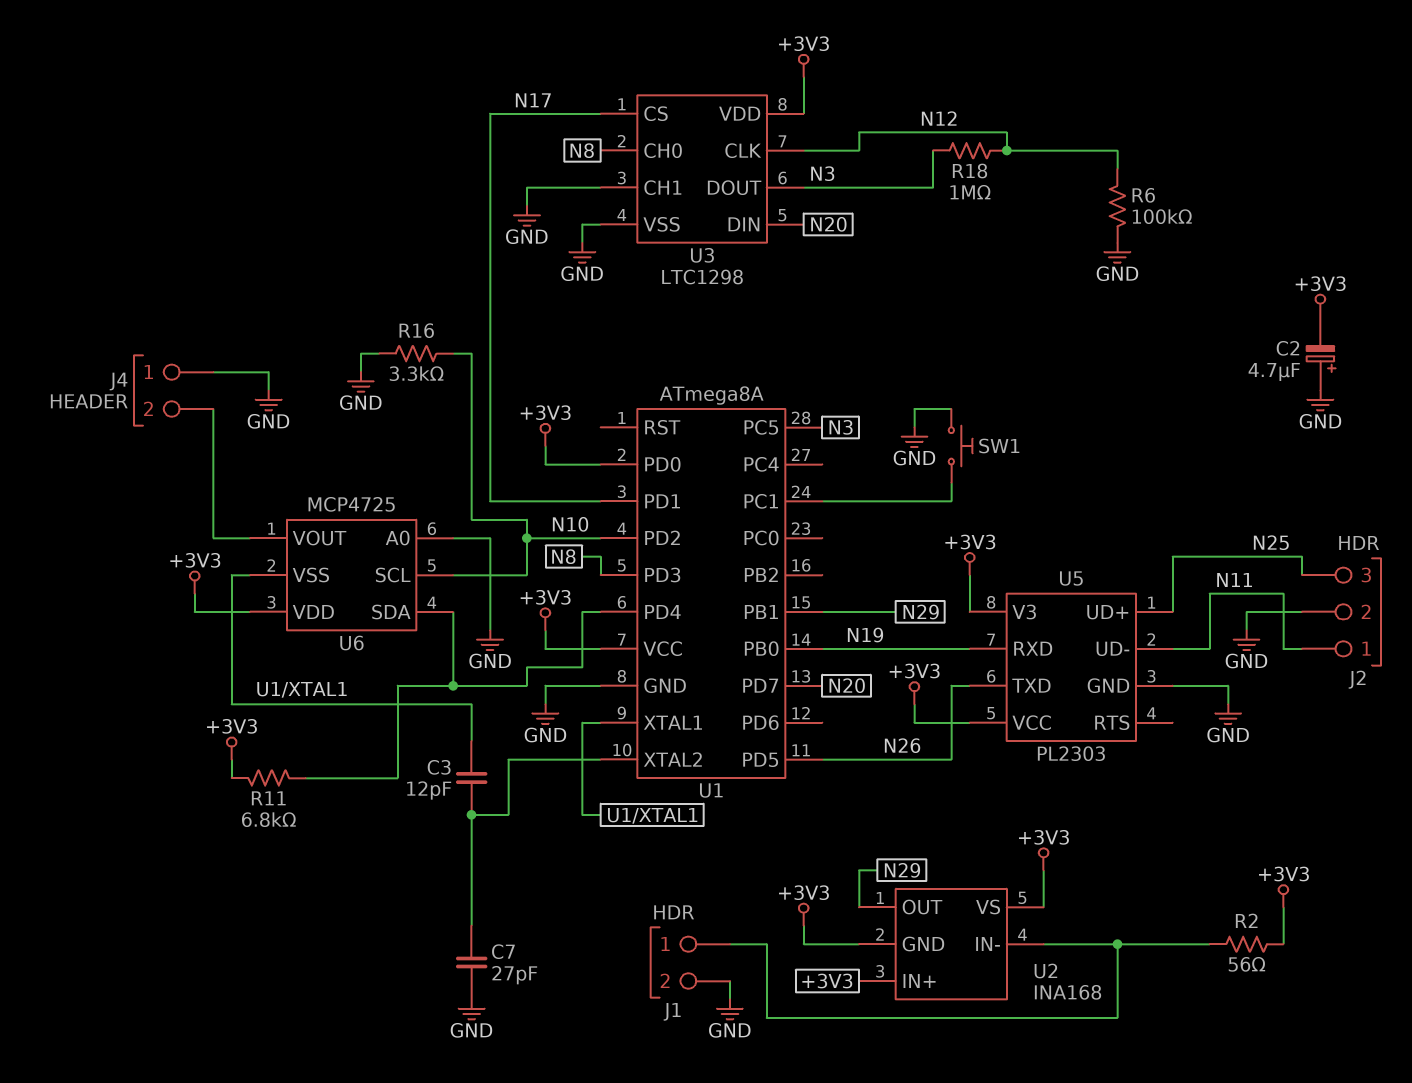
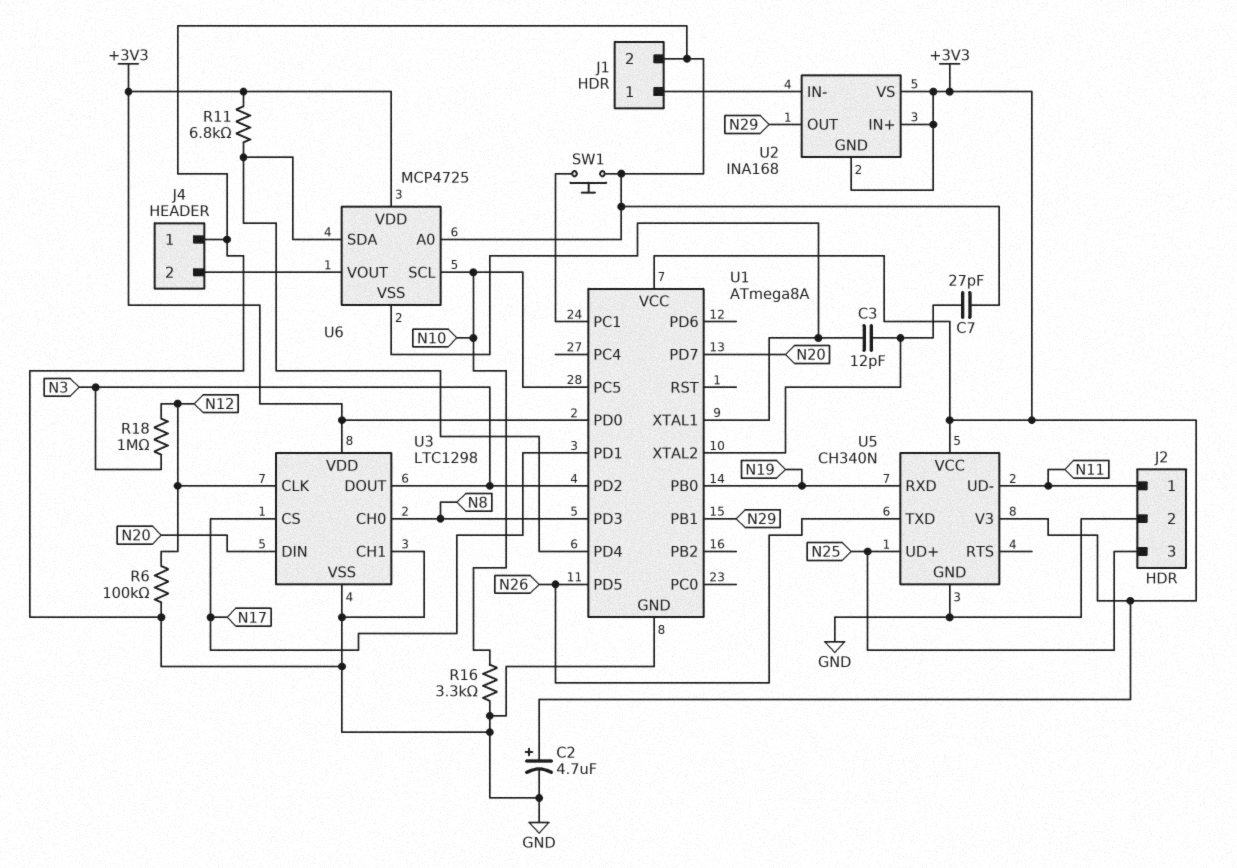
C2: 4.7uF (plus GND, minus +3V3) -> 4.7uF (plus +3V3, minus GND)
R2: 56 (+3V3, J1/1) -> none
U1 pin PC5: N3 -> N10
U1 pin PD2: N10 -> N3
U5: PL2303 -> CH340N

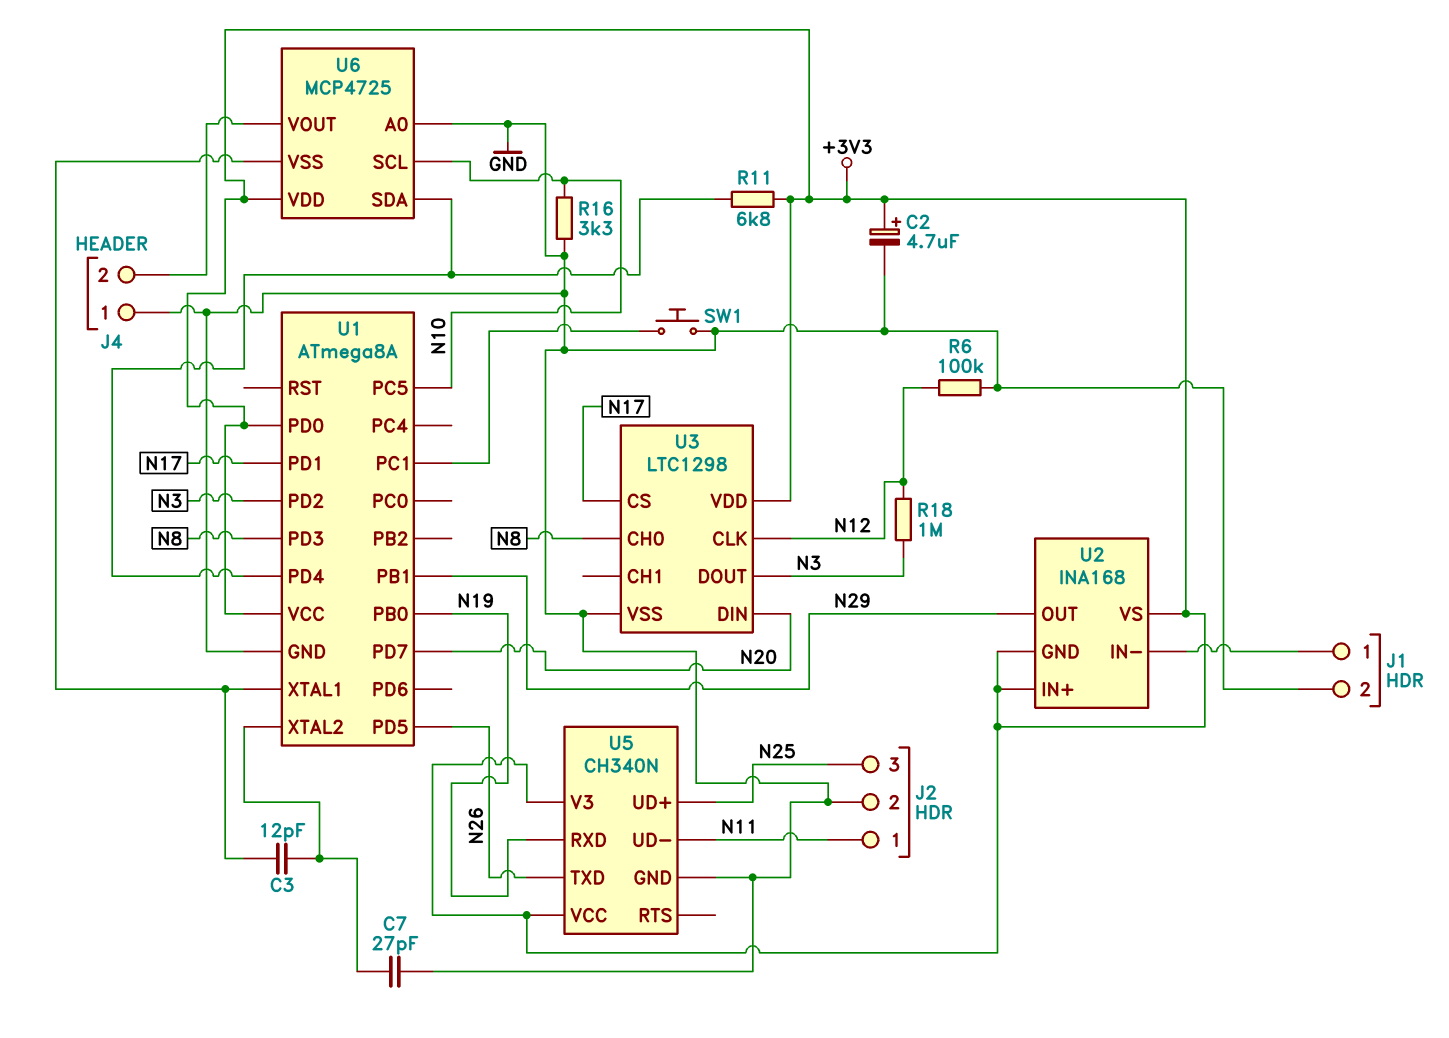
U3 pin CH1: GND -> none

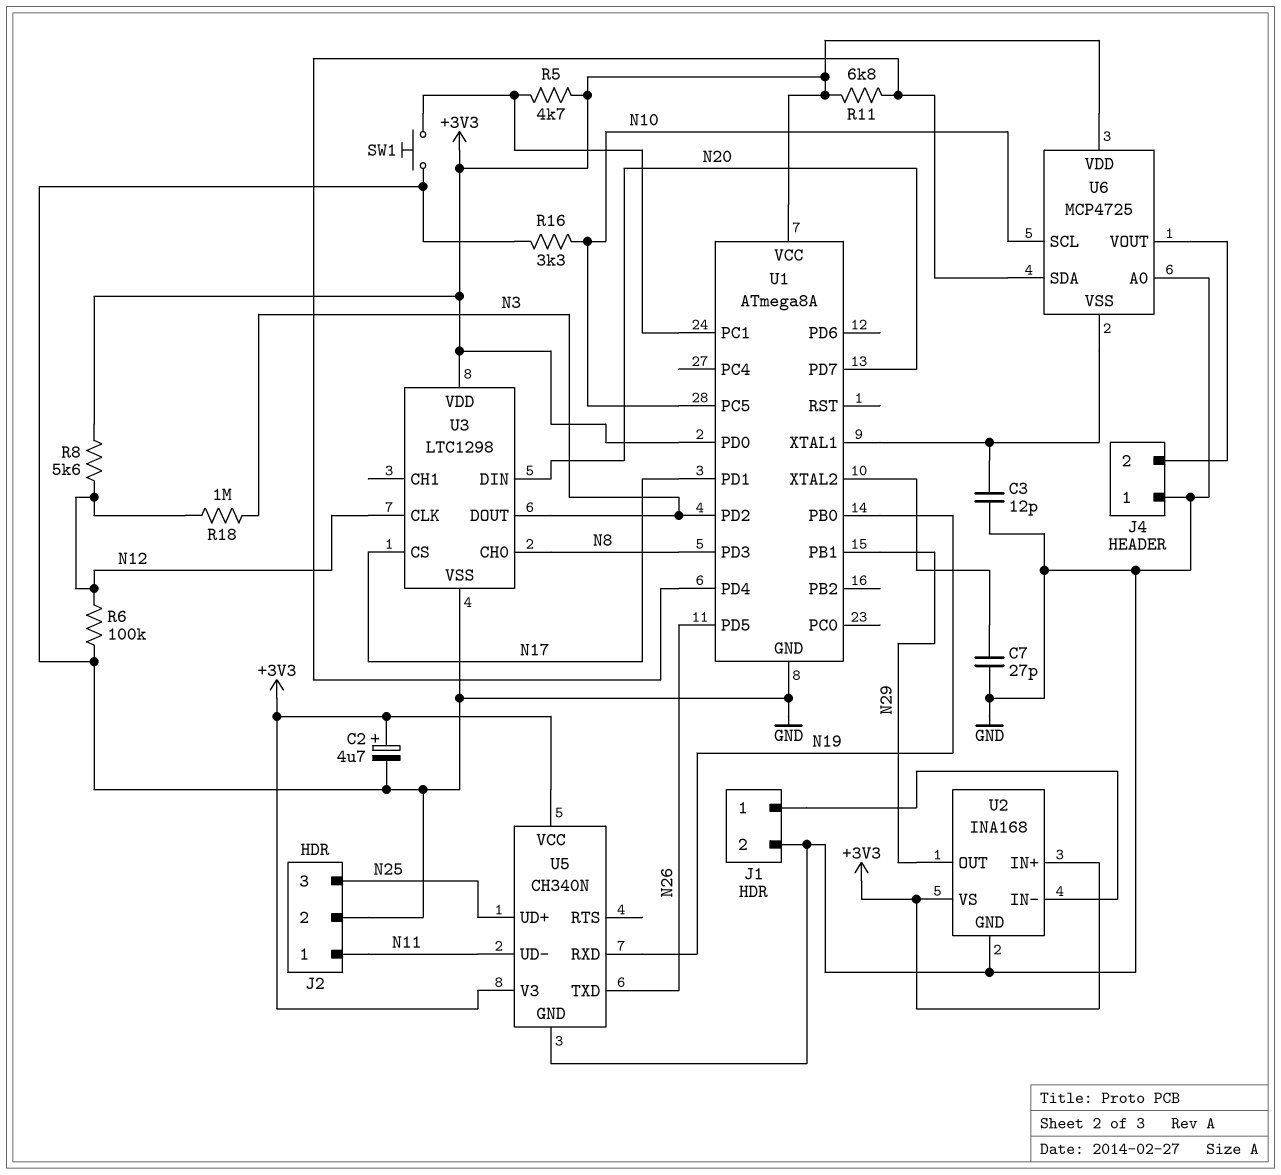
C3: 12pF (U1/XTAL1, U1/XTAL2) -> 12pF (GND, U1/XTAL1)
R5: none -> 4.7k (+3V3, U1/PC1)
R8: none -> 5.6k (+3V3, N12)
U2 pin GND: +3V3 -> GND

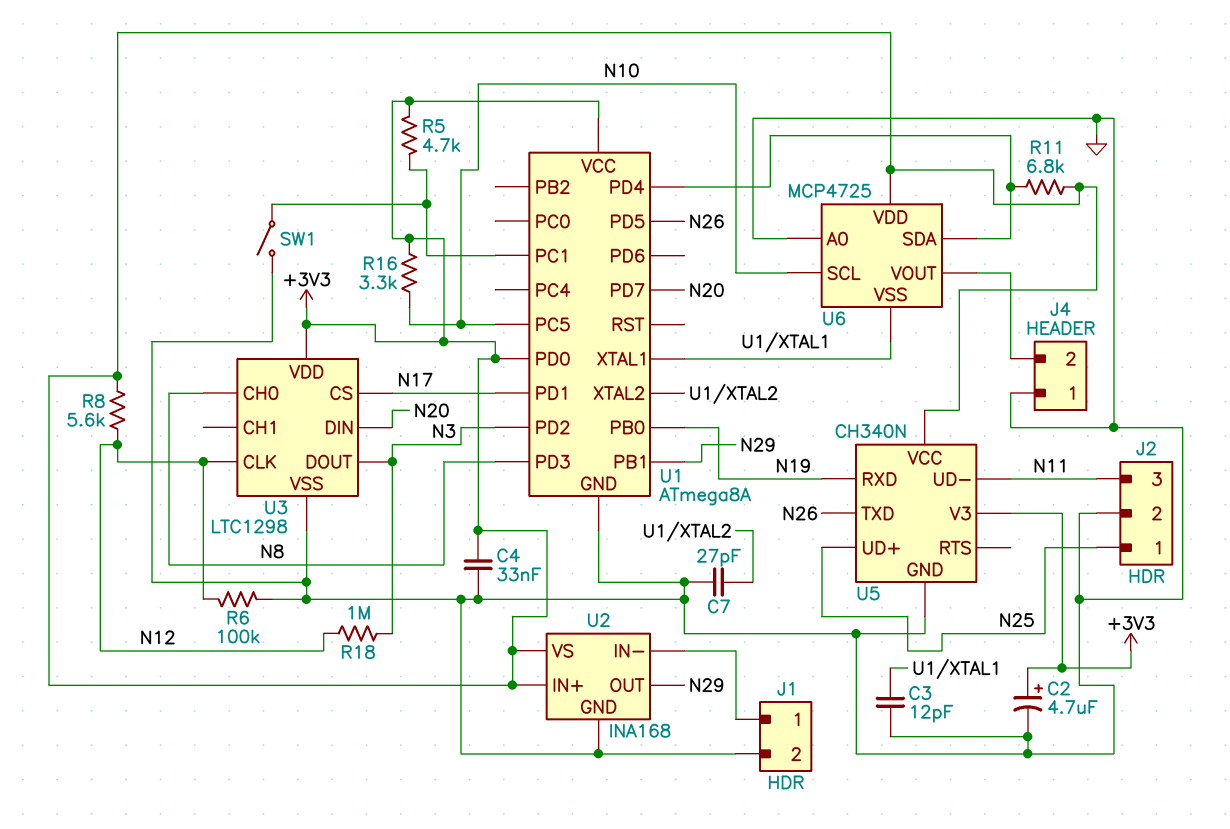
C4: none -> 33nF (+3V3, GND)
J2 pin 1: N11 -> N25
J2 pin 3: N25 -> N11
R16: 3.3k (GND, N10) -> 3.3k (+3V3, N10)
SW1: button (GND, U1/PC1) -> switch (GND, U1/PC1)

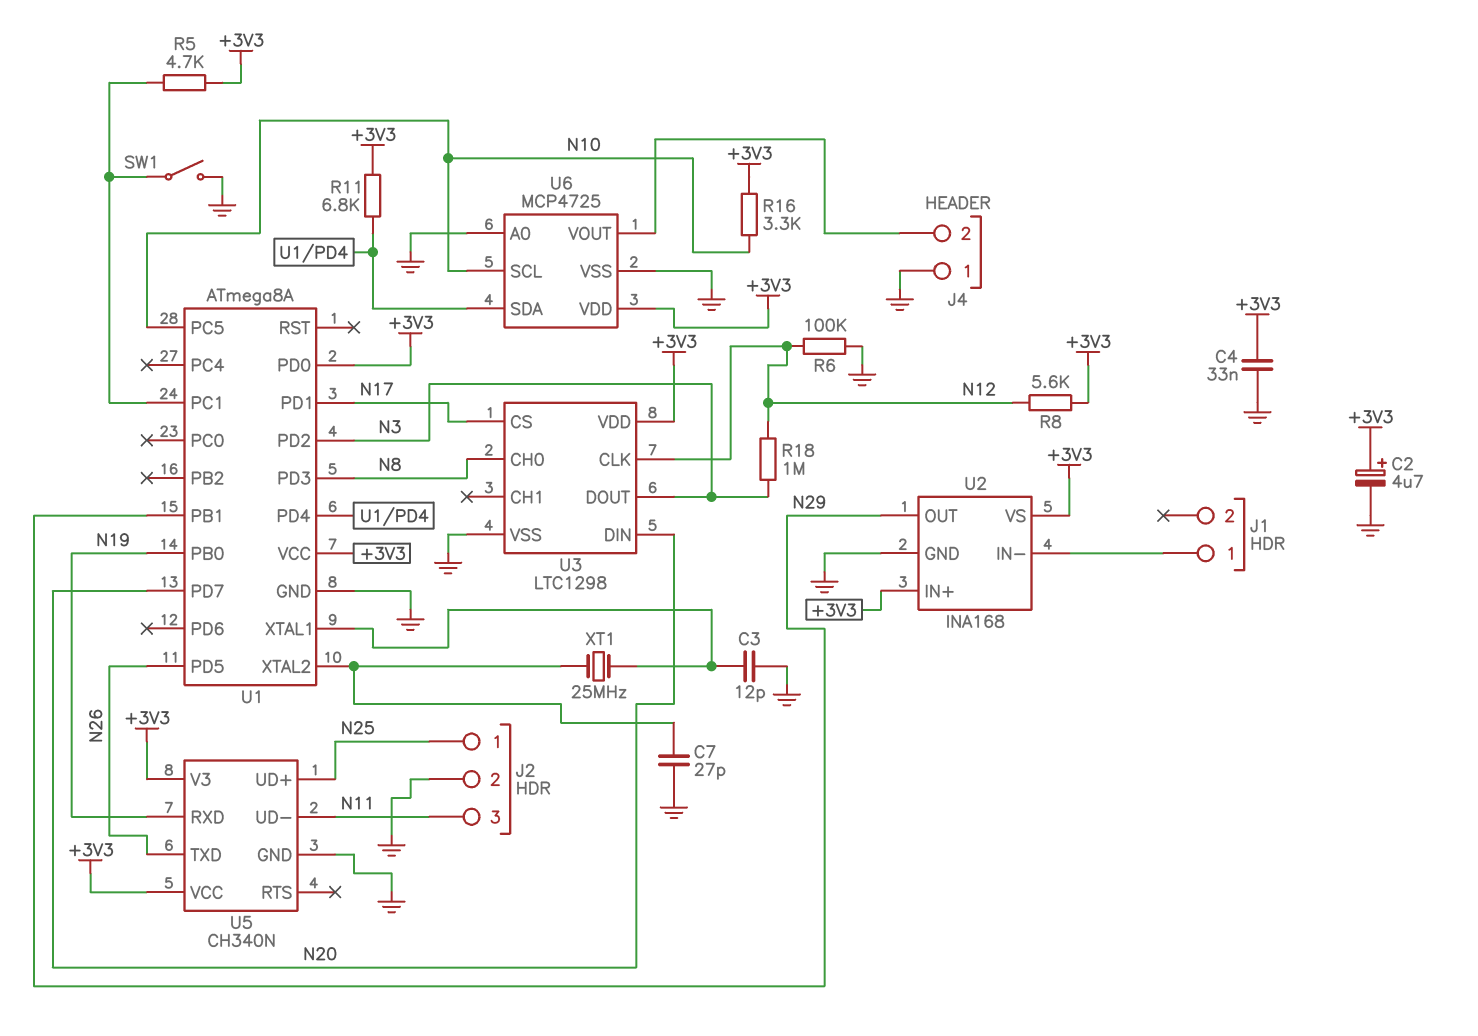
J1 pin 2: GND -> none
U6 pin VSS: U1/XTAL1 -> GND
XT1: none -> 25MHz (U1/XTAL1, U1/XTAL2)

